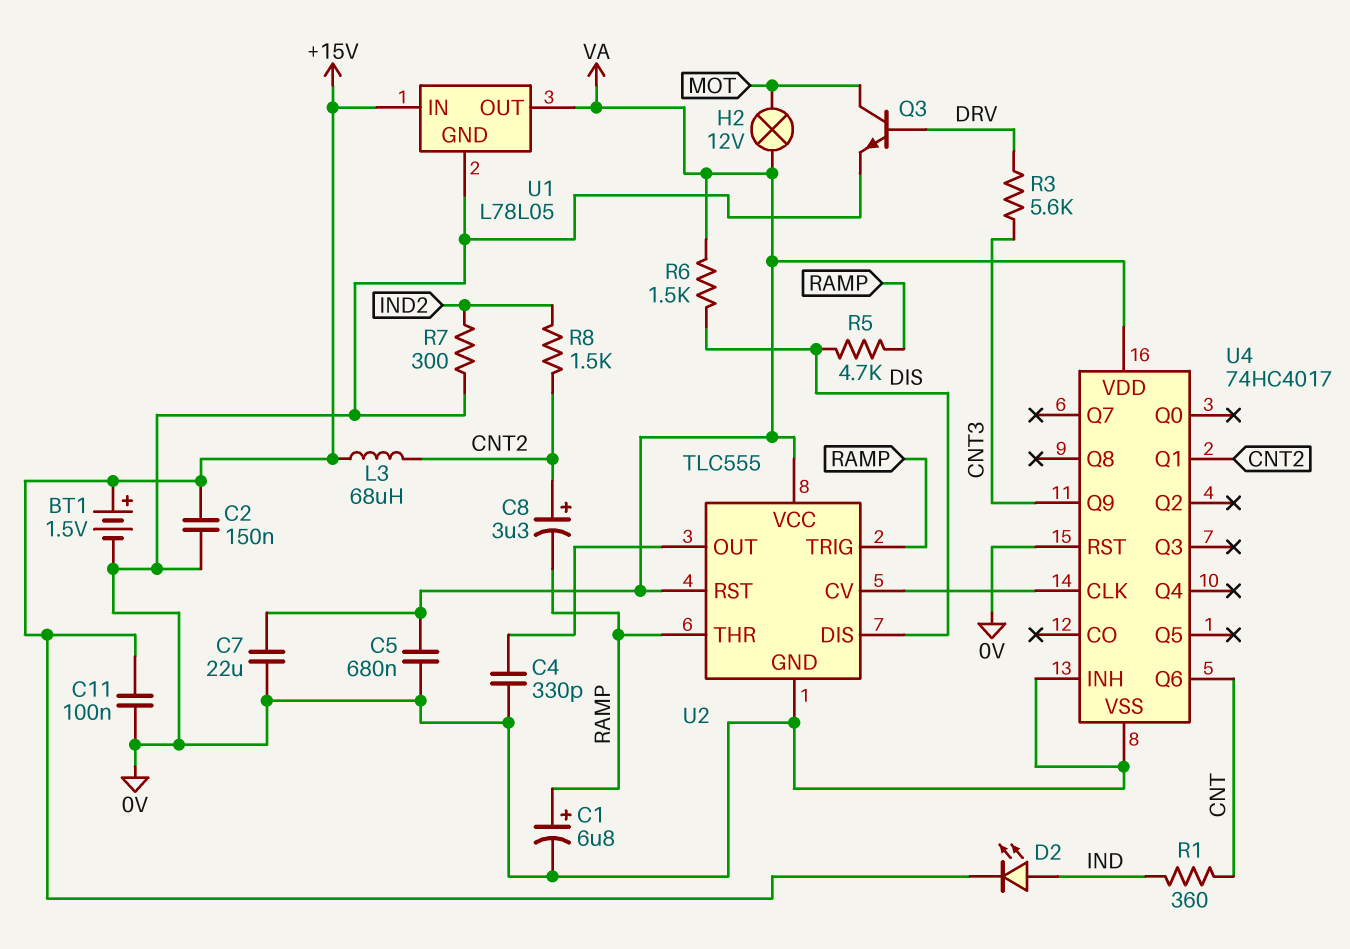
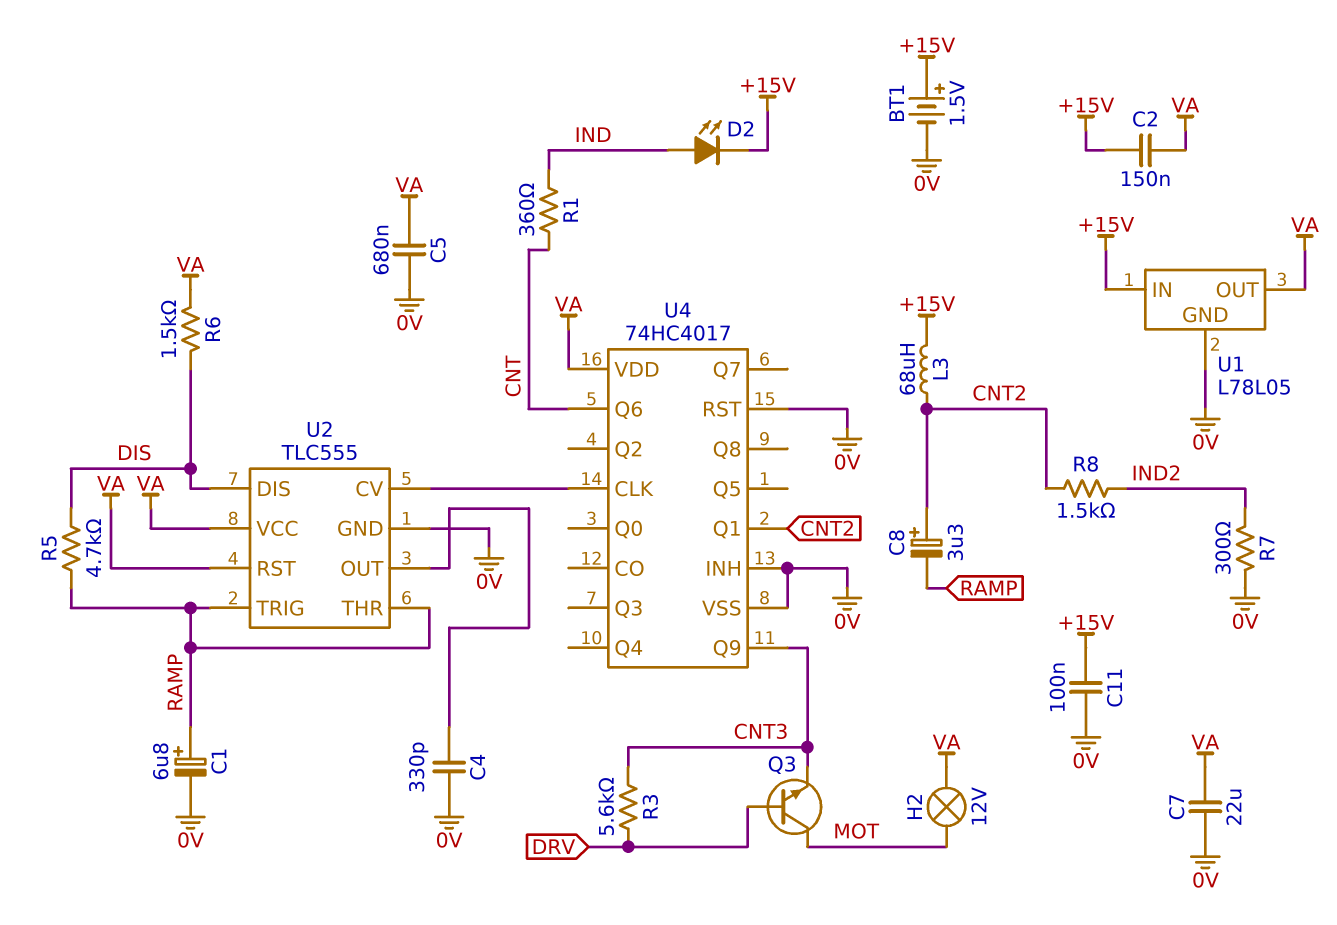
C2: 150nF (+15V, 0V) -> 150nF (+15V, VA)
Q3: NPN (B DRV, C MOT, E 0V) -> NPN (B DRV, C MOT, E CNT3)

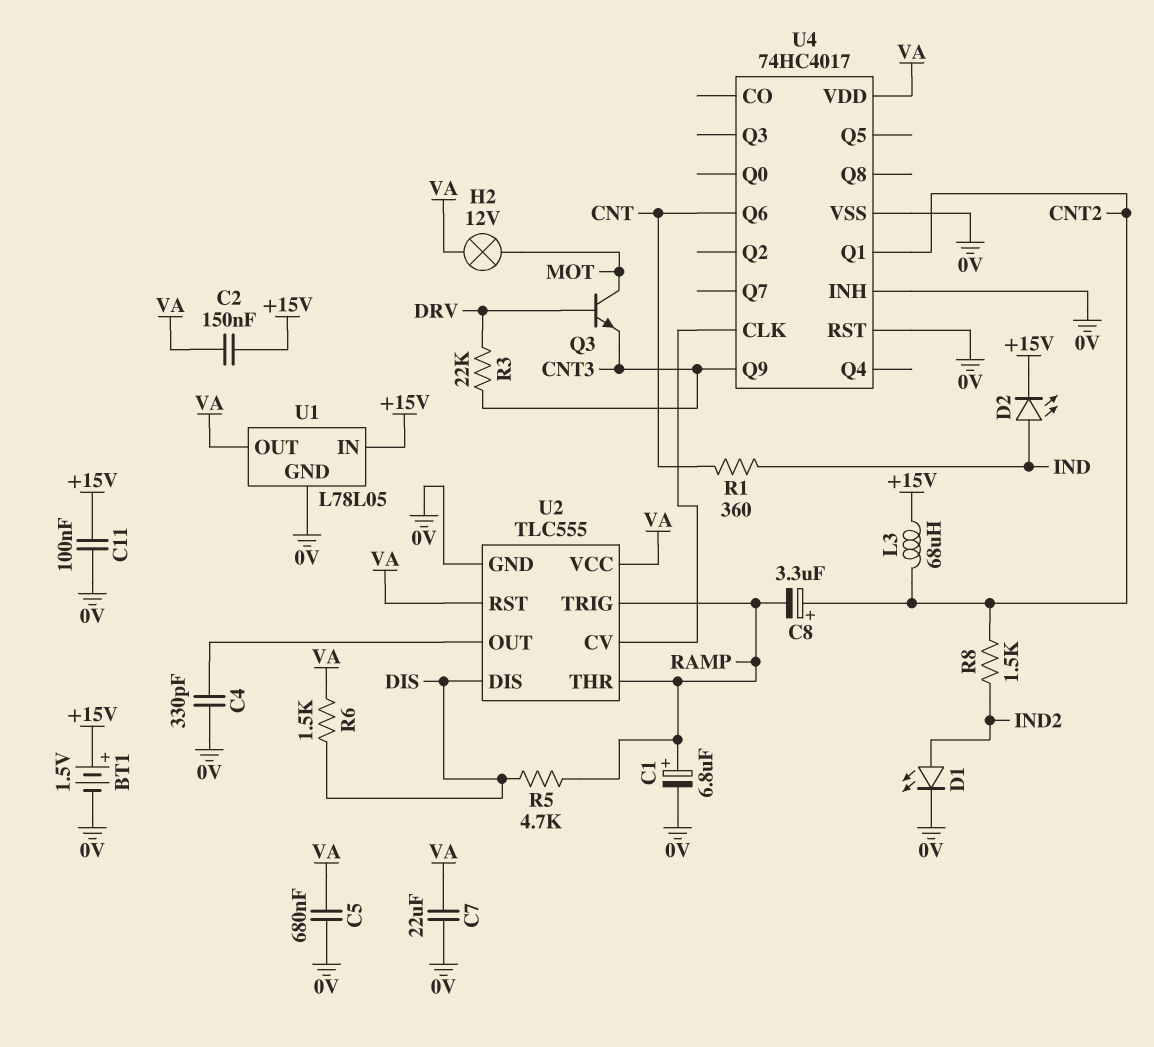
D1: none -> LED (A IND2, K 0V)
R3: 5.6k (CNT3, DRV) -> 22k (CNT3, DRV)
R7: 300 (0V, IND2) -> none

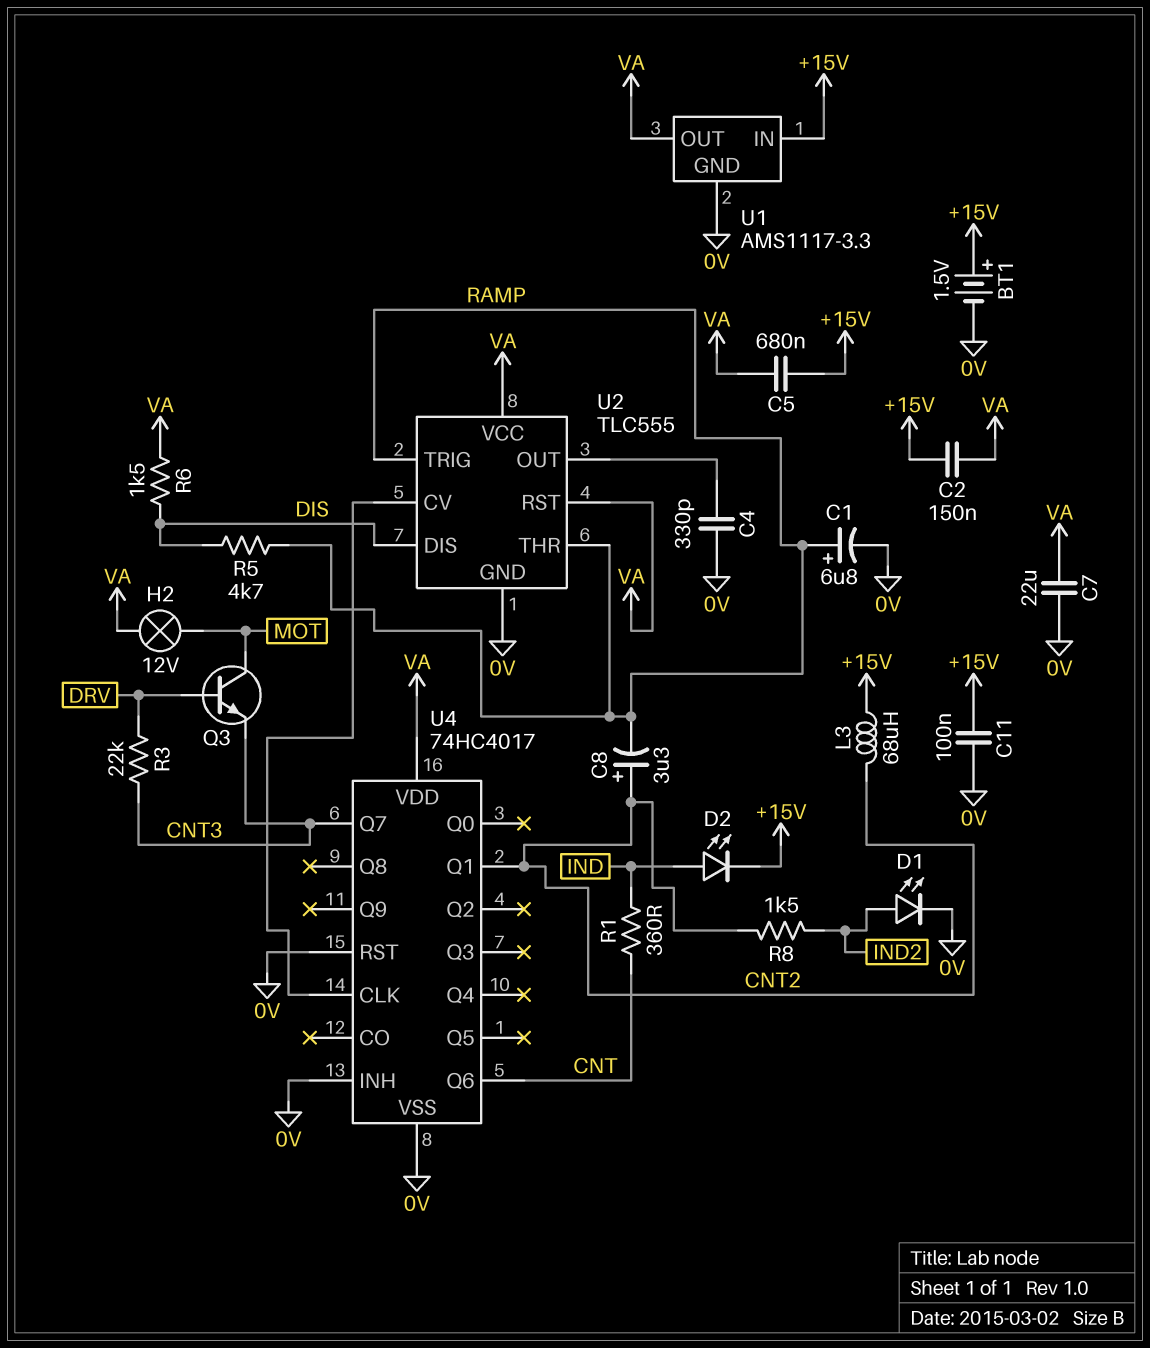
C5: 680nF (0V, VA) -> 680nF (+15V, VA)
U1: L78L05 -> AMS1117-3.3
U4 pin Q7: none -> CNT3
U4 pin Q9: CNT3 -> none

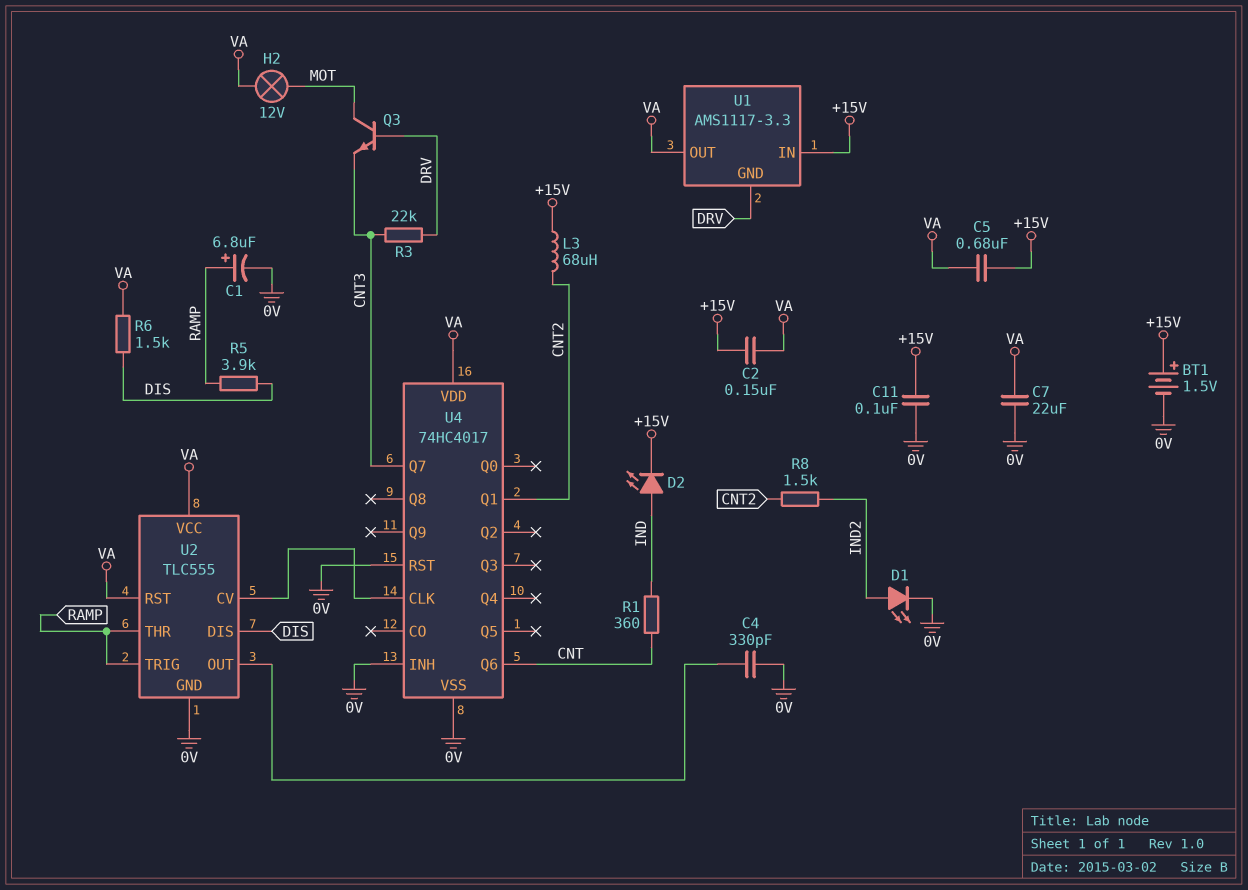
C8: 3.3uF (plus CNT2, minus RAMP) -> none
R5: 4.7k (DIS, RAMP) -> 3.9k (DIS, RAMP)
U1 pin GND: 0V -> DRV

